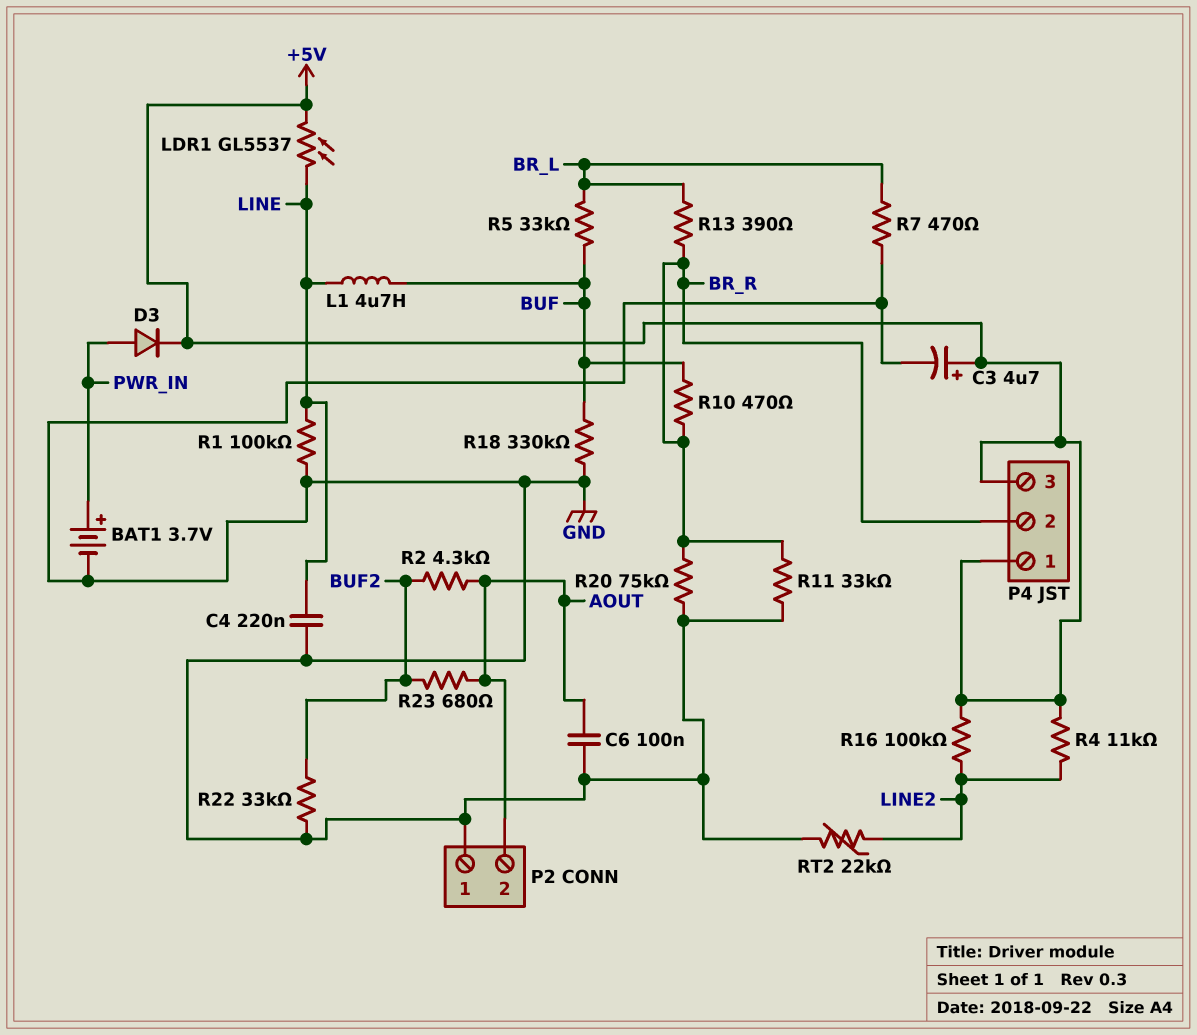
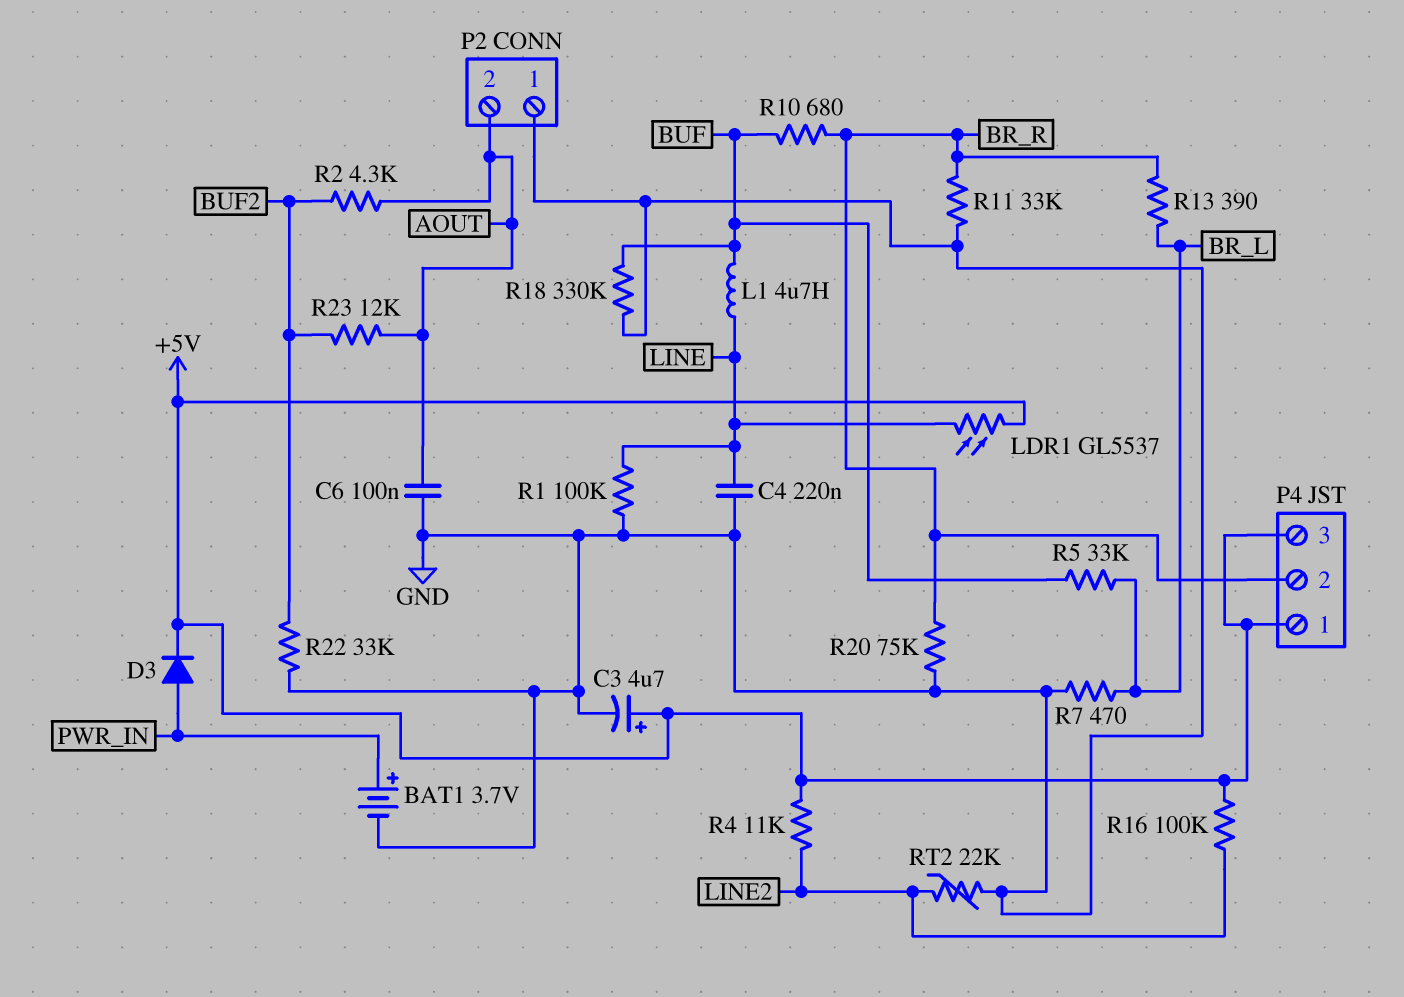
R10: 470 (BR_R, BUF) -> 680 (BR_R, BUF)
R23: 680 (AOUT, BUF2) -> 12k (AOUT, BUF2)

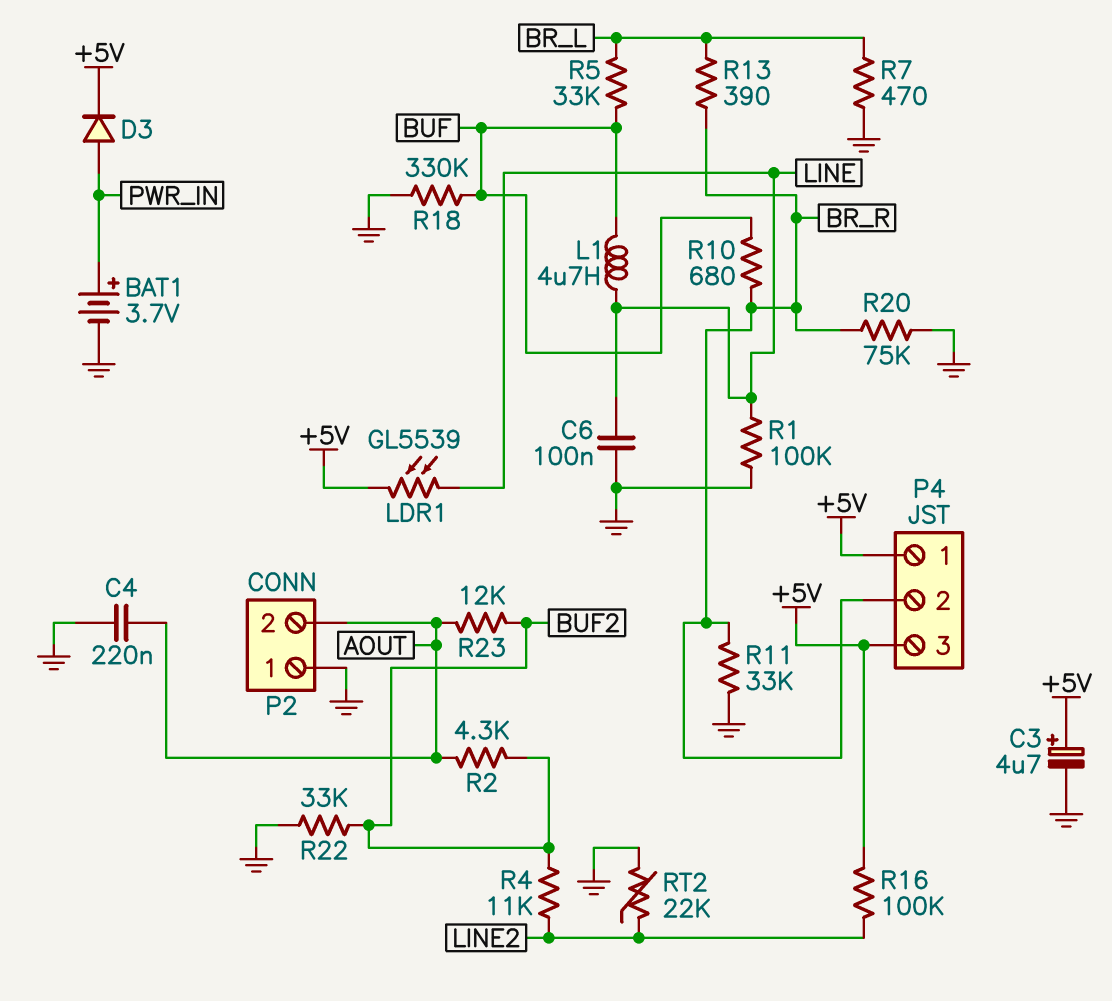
C4: 220nF (GND, LINE) -> 220nF (AOUT, GND)
C6: 100nF (AOUT, GND) -> 100nF (GND, LINE)
LDR1: GL5537 (+5V, LINE) -> GL5539 (+5V, LINE)
R4: 11k (+5V, LINE2) -> 11k (BUF2, LINE2)

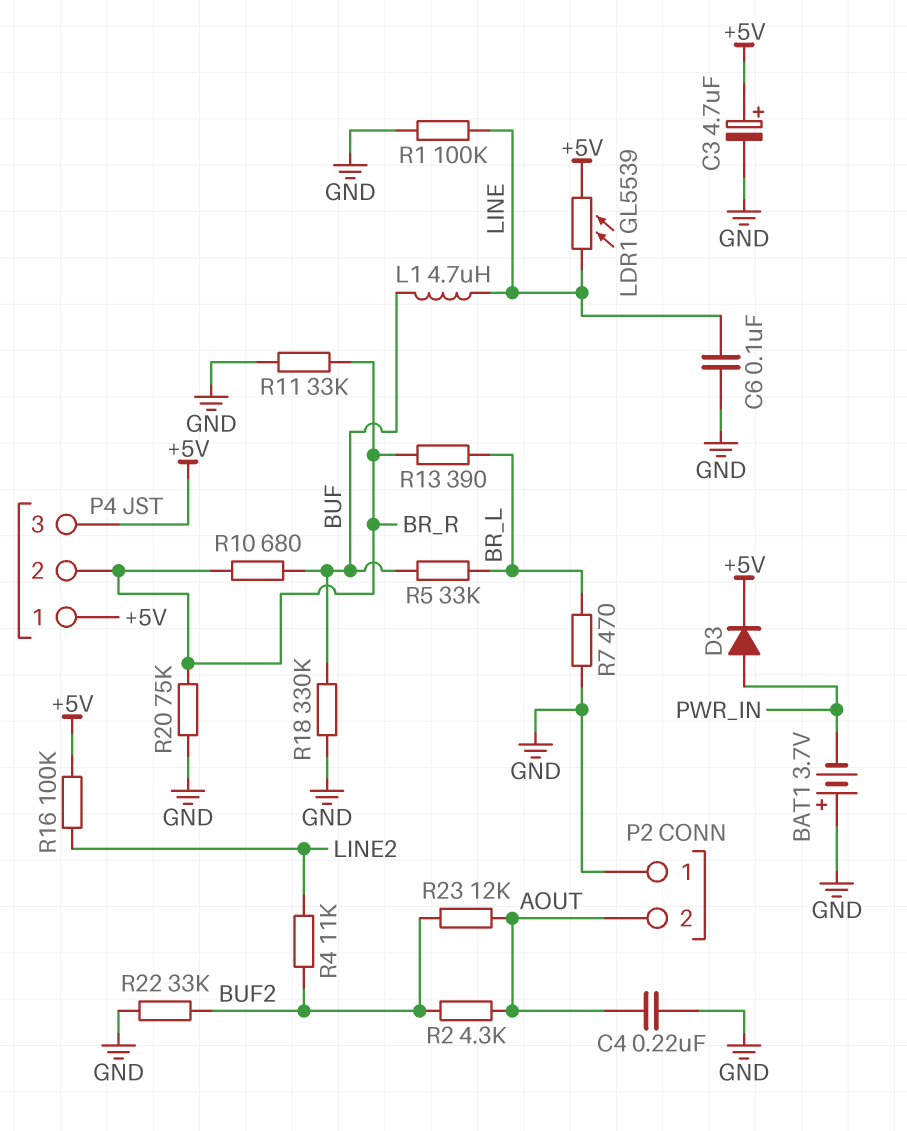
BAT1: 3.7V (plus PWR_IN, minus GND) -> 3.7V (plus GND, minus PWR_IN)
RT2: 22k (GND, LINE2) -> none

